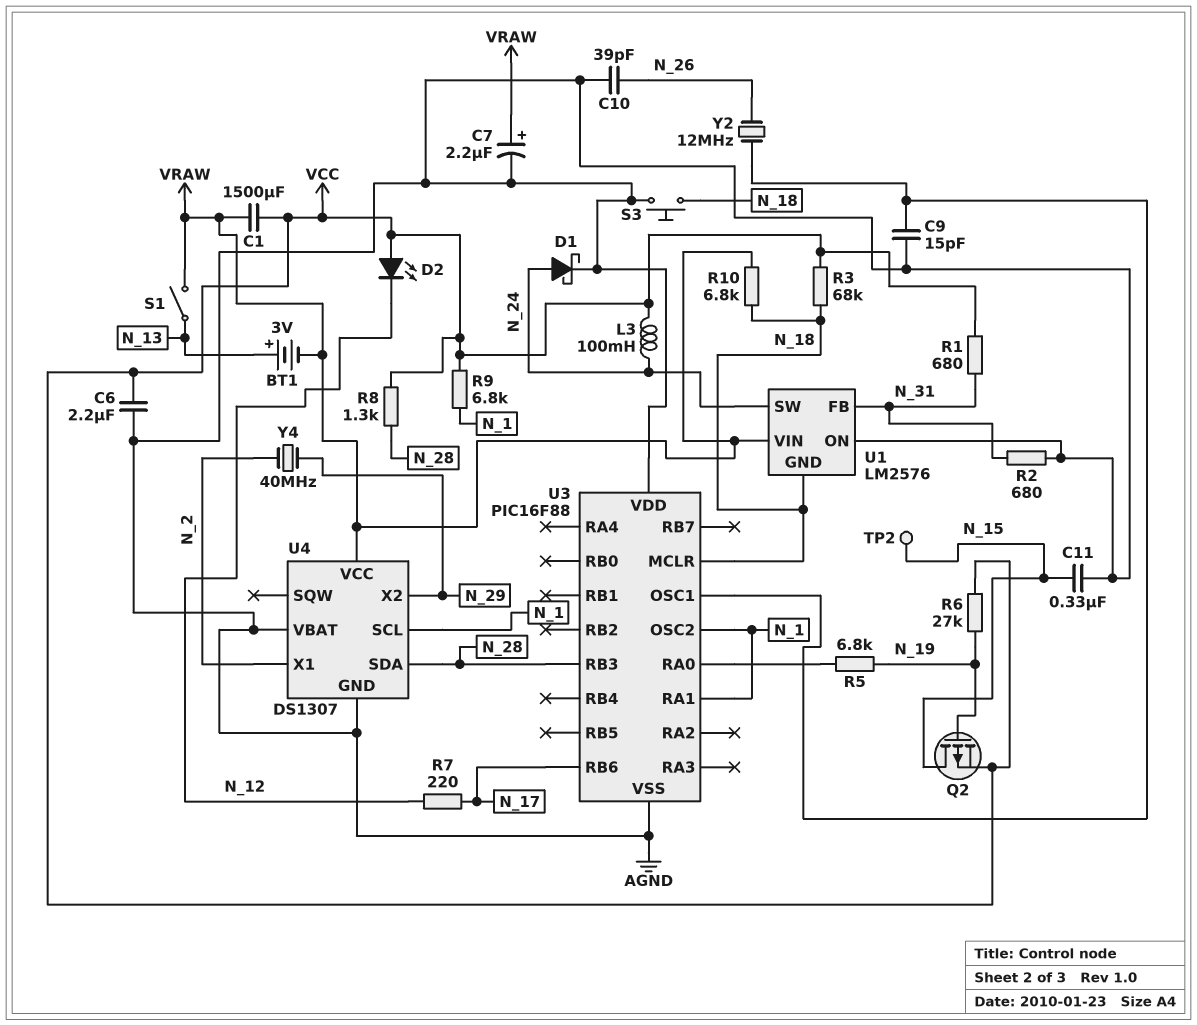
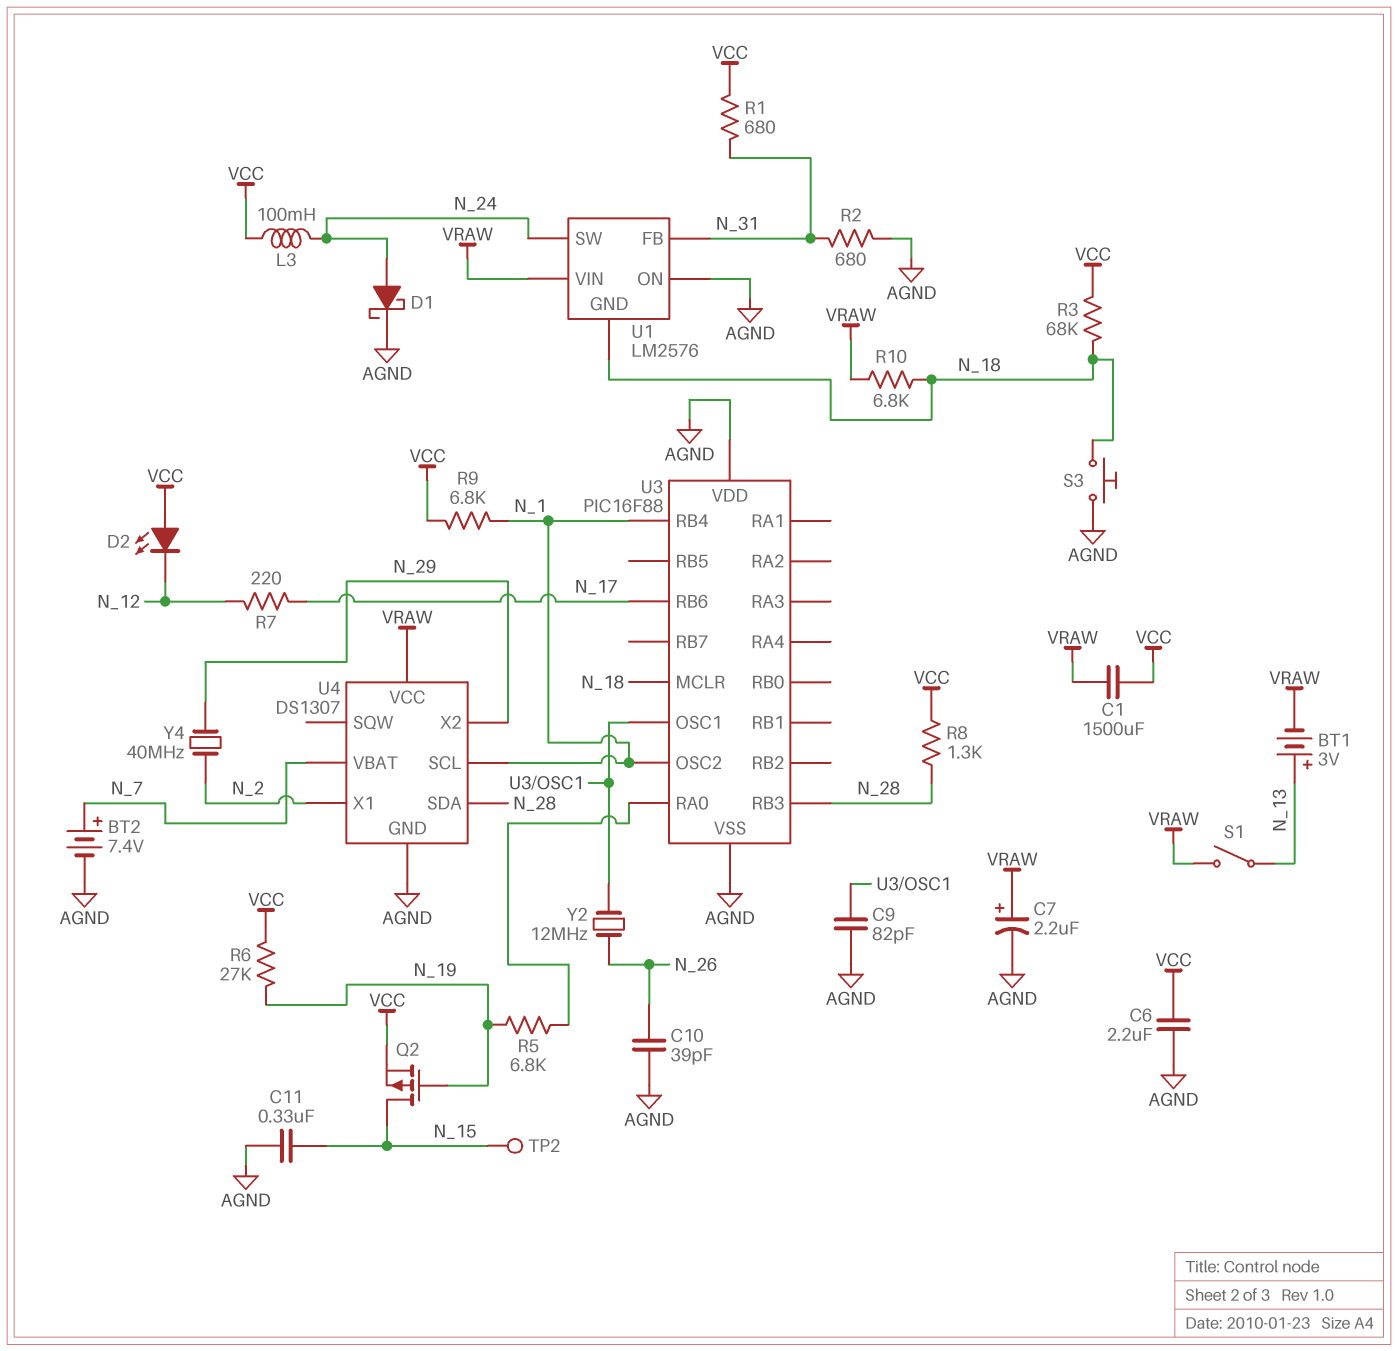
BT2: none -> 7.4V (plus N_7, minus AGND)
C9: 15pF (AGND, U3/OSC1) -> 82pF (AGND, U3/OSC1)
U3 pin RA1: N_1 -> none
U3 pin RB4: none -> N_1
U4 pin VBAT: AGND -> N_7

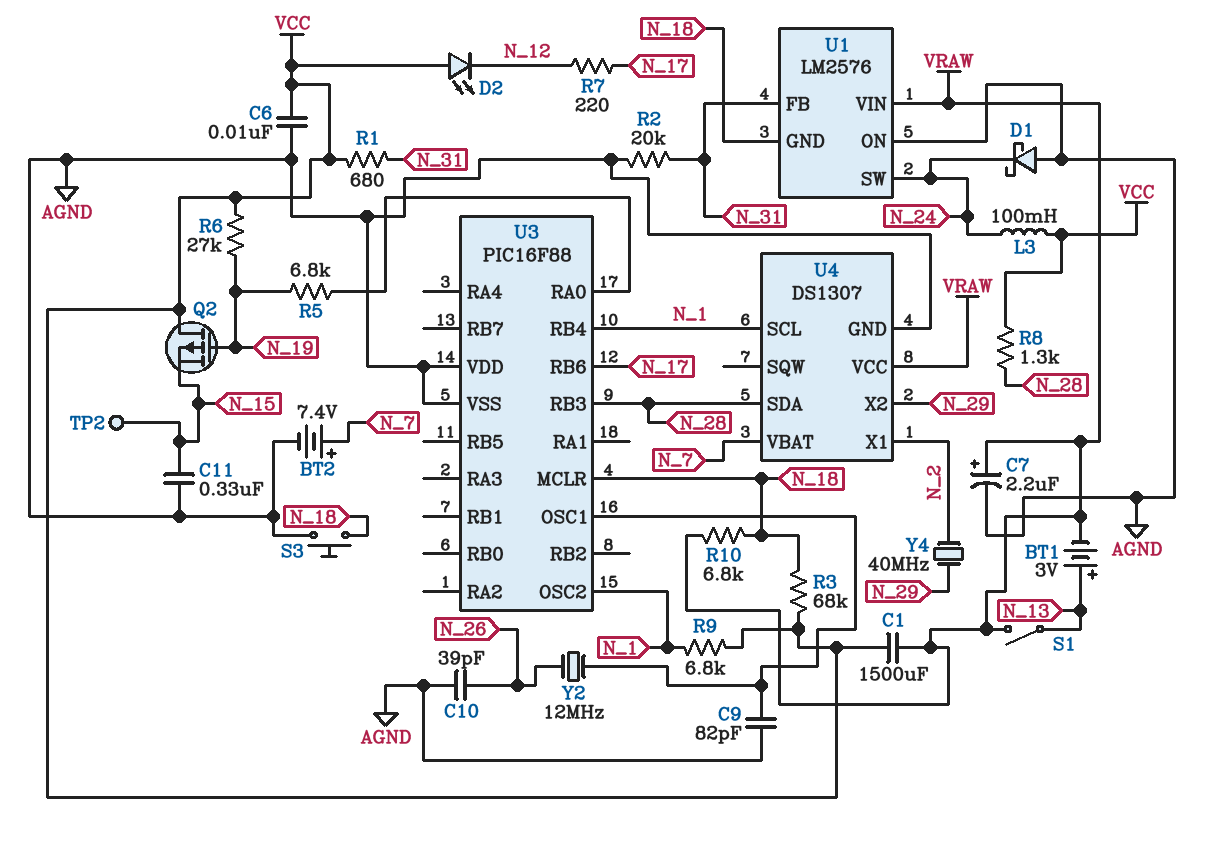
C6: 2.2uF (AGND, VCC) -> 10nF (AGND, VCC)
D1: schottky (A N_24, K AGND) -> schottky (A AGND, K N_24)
Q2: PMOS (G N_19, D N_15, S VCC) -> PMOS (G N_19, D VCC, S N_15)
R2: 680 (AGND, N_31) -> 20k (AGND, N_31)

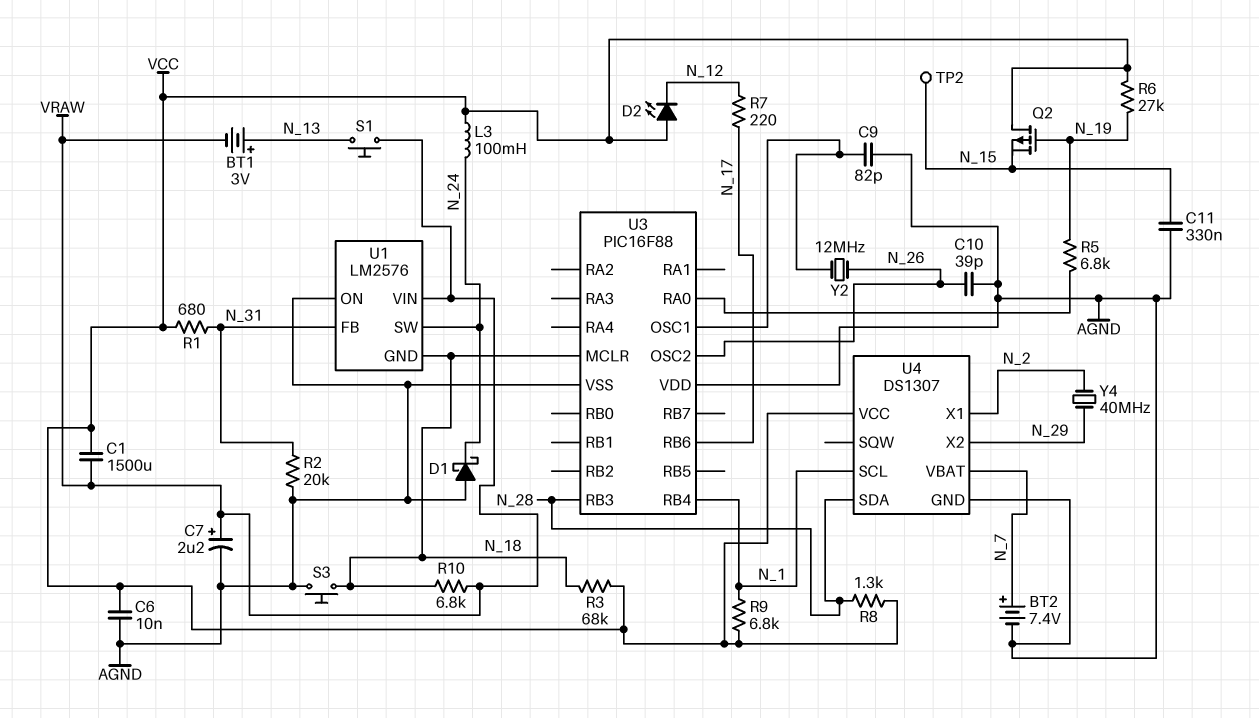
S1: switch (N_13, VRAW) -> button (N_13, VRAW)
U3 pin OSC2: N_1 -> N_26
U4 pin VCC: VRAW -> VCC

